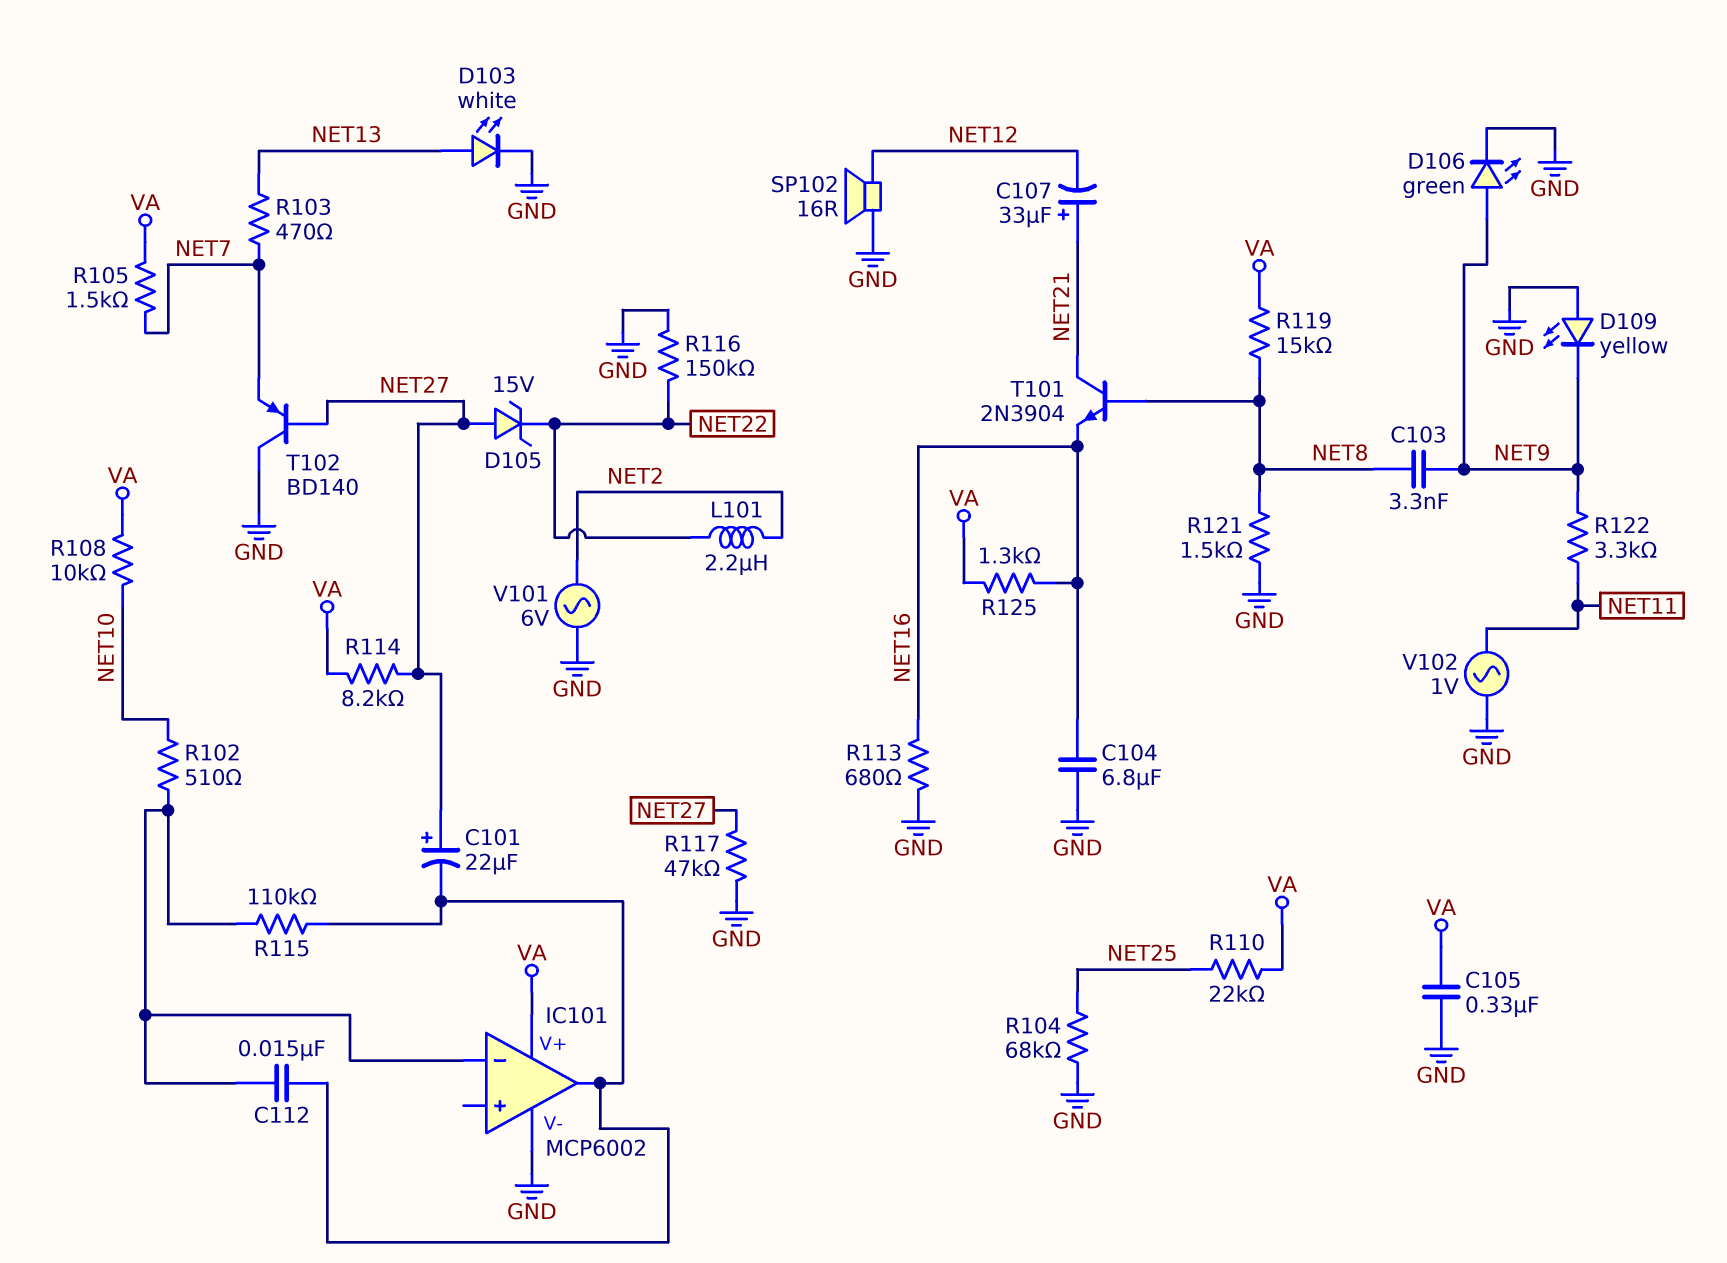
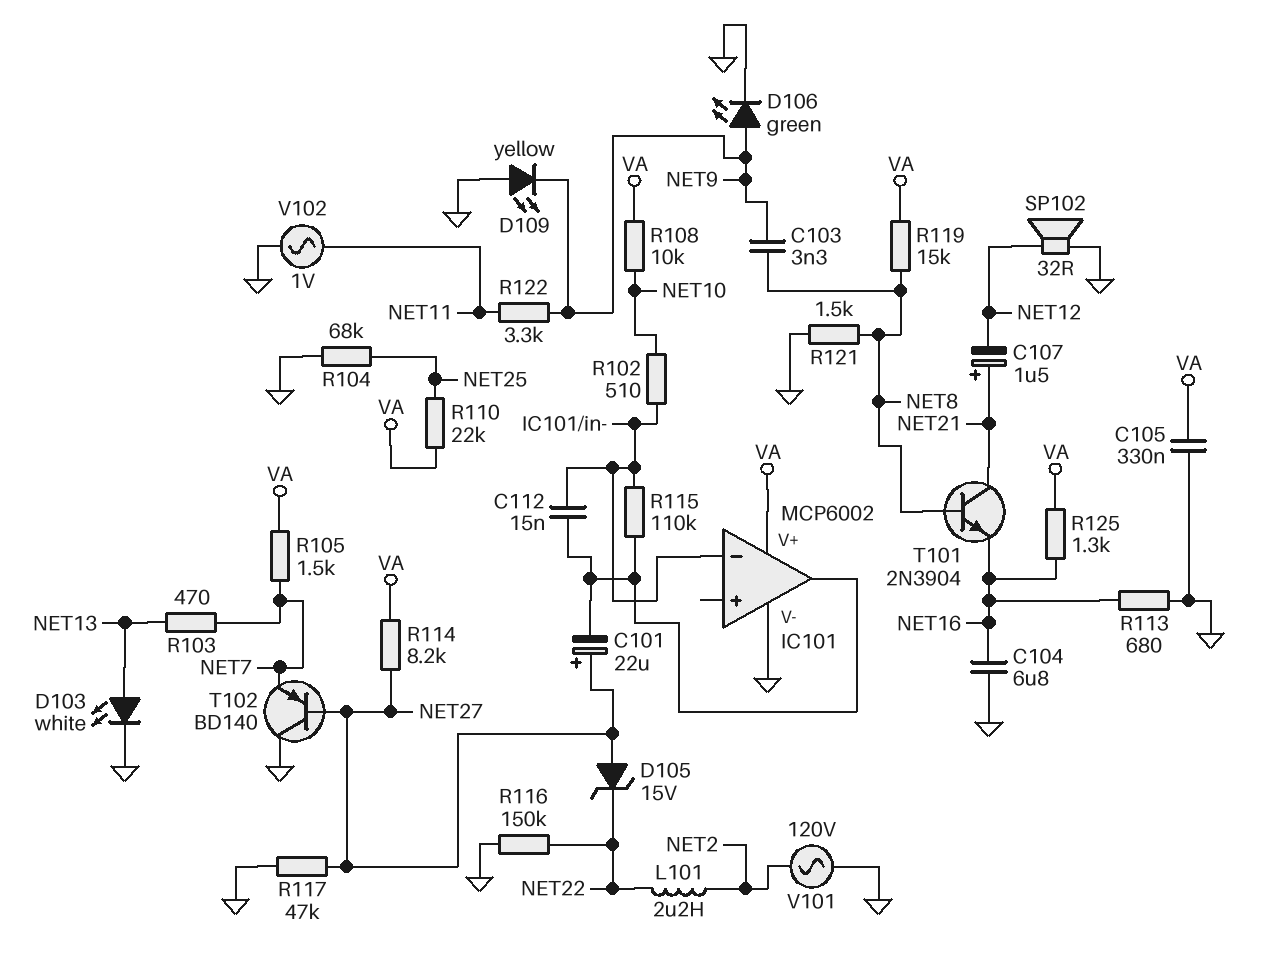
C107: 33uF (plus NET21, minus NET12) -> 1.5uF (plus NET21, minus NET12)
SP102: speaker 16R (GND, NET12) -> speaker 32R (GND, NET12)
V101: AC 6V (GND, NET2) -> AC 120V (GND, NET2)

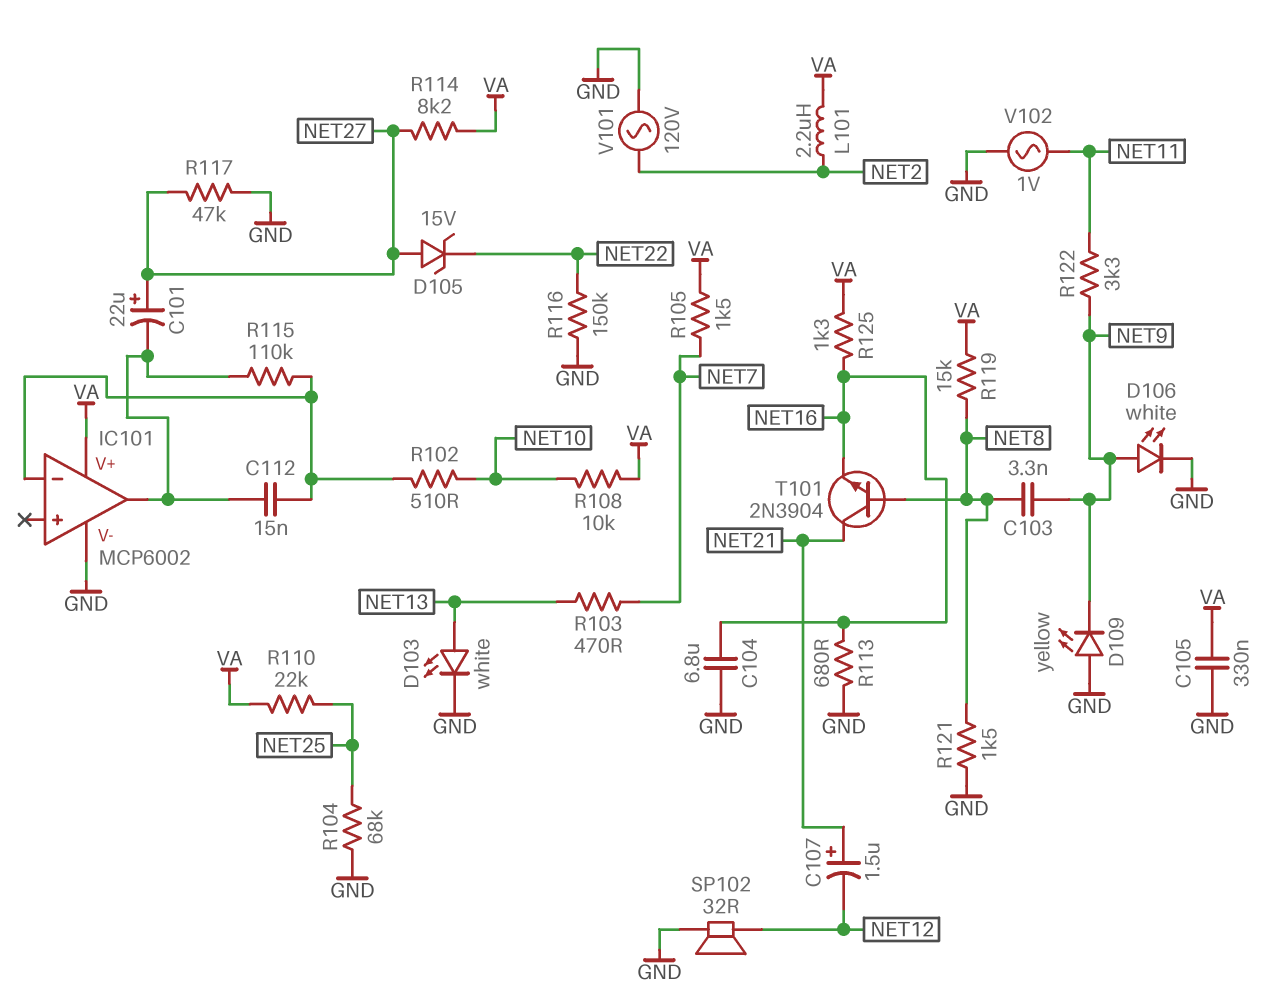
D106: LED green (A NET9, K GND) -> LED white (A NET9, K GND)
L101: 2.2uH (NET2, NET22) -> 2.2uH (NET2, VA)
T102: PNP BD140 (B NET27, C GND, E NET7) -> none

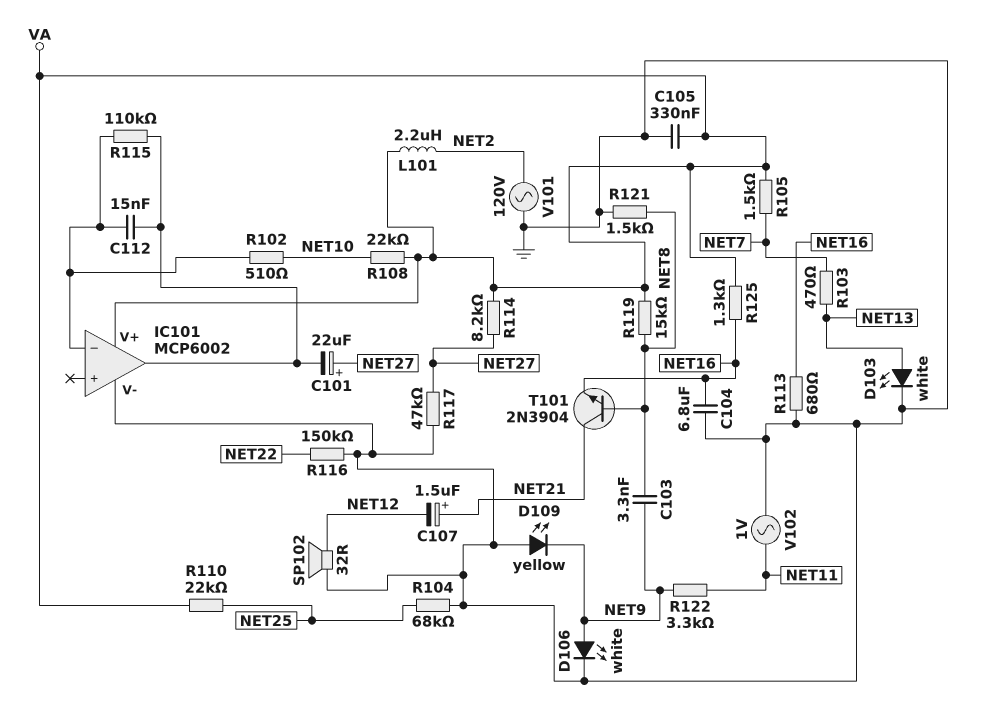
D105: zener 15V (A NET27, K NET22) -> none
R108: 10k (NET10, VA) -> 22k (NET10, VA)

